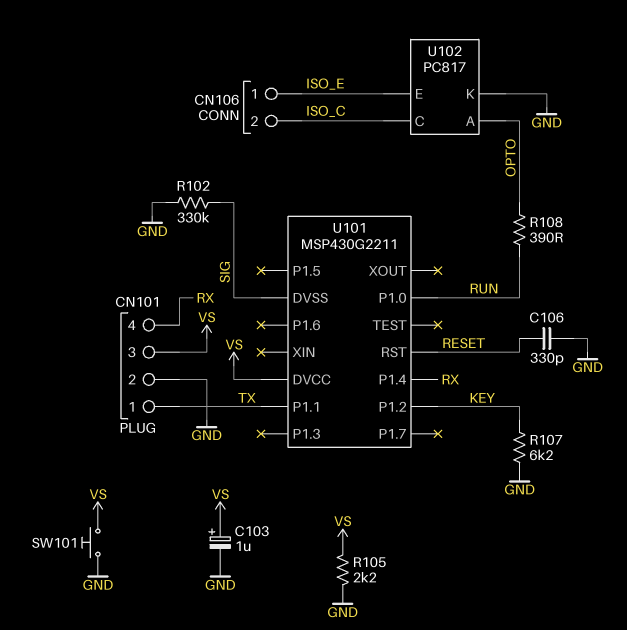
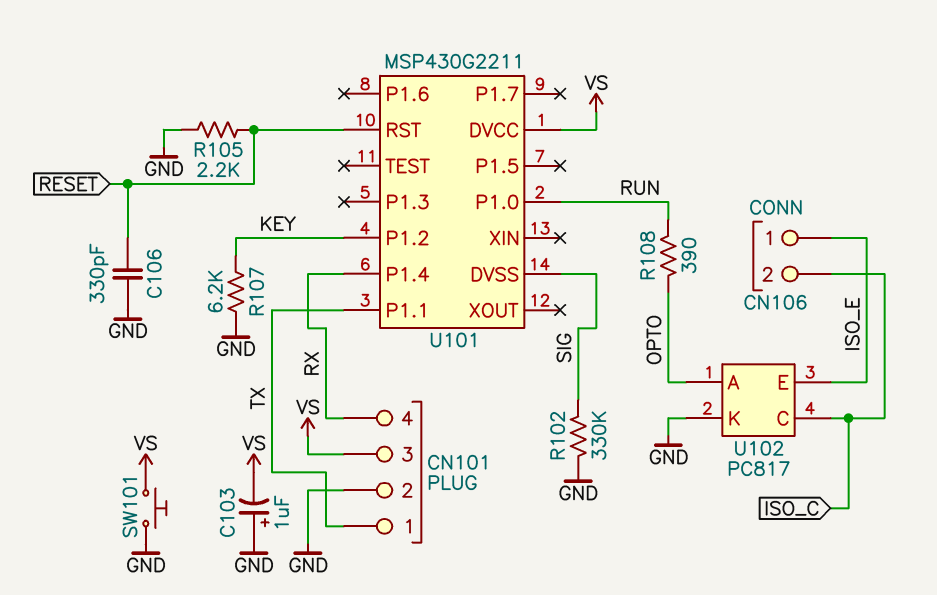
C103: 1uF (plus VS, minus GND) -> 1uF (plus GND, minus VS)
R105: 2.2k (GND, VS) -> 2.2k (GND, RESET)

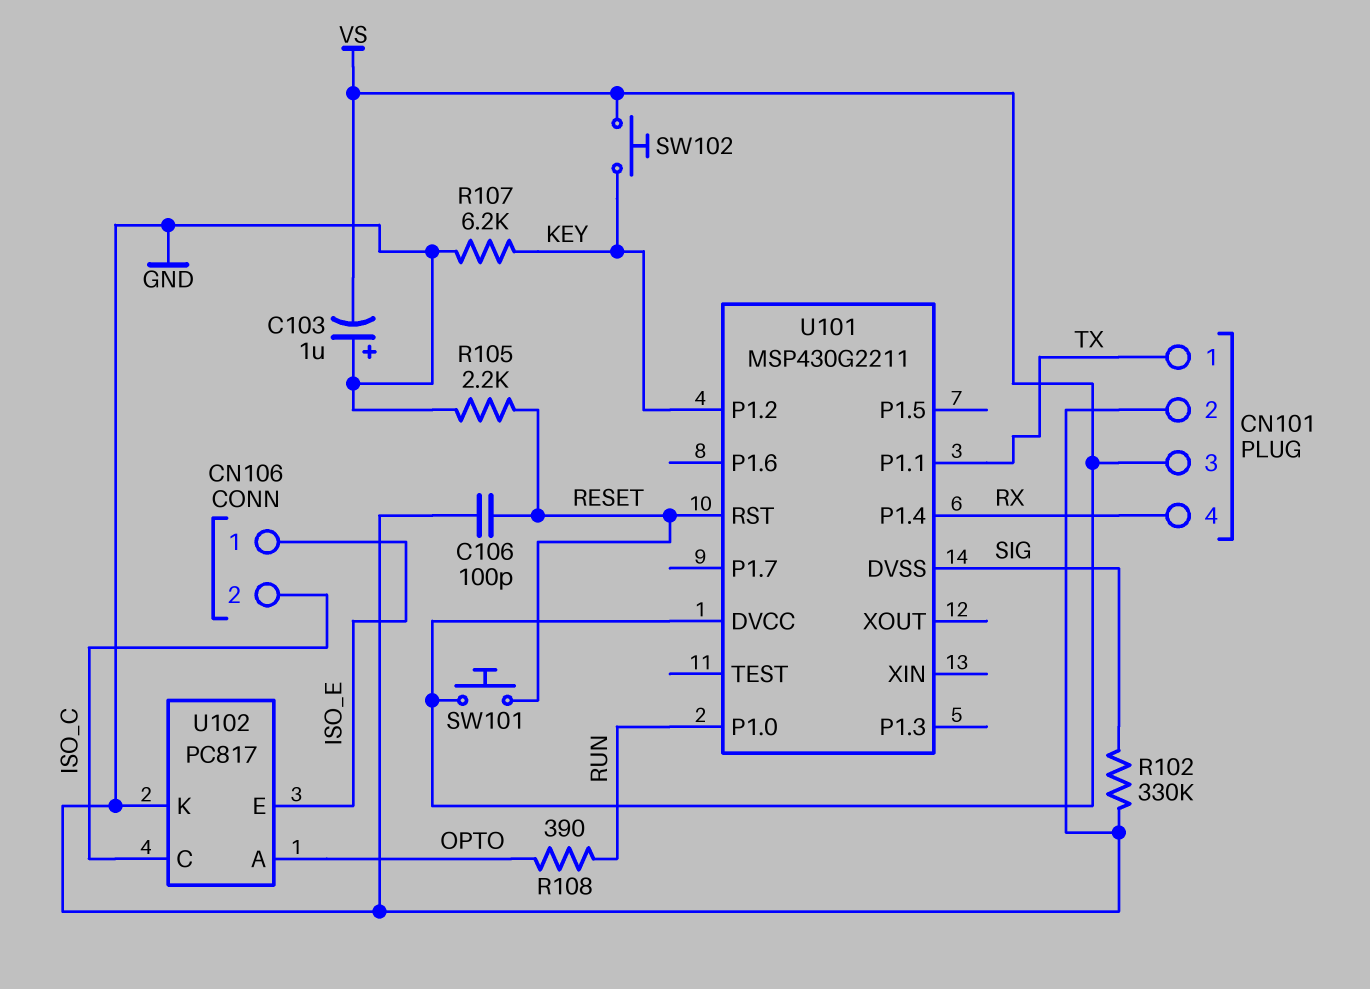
C106: 330pF (GND, RESET) -> 100pF (GND, RESET)
SW101: button (GND, VS) -> button (RESET, VS)
SW102: none -> button (KEY, VS)

